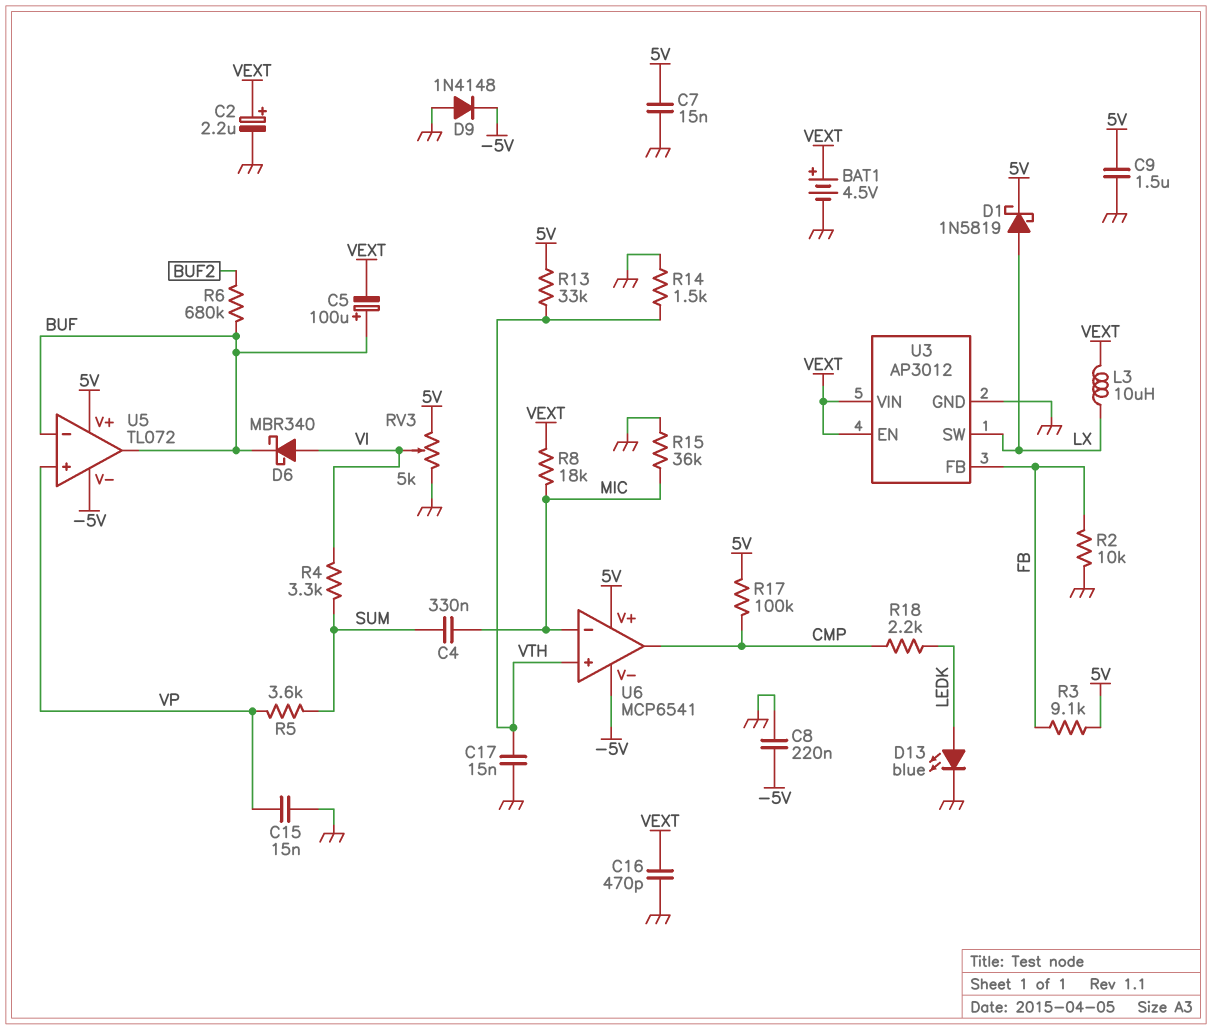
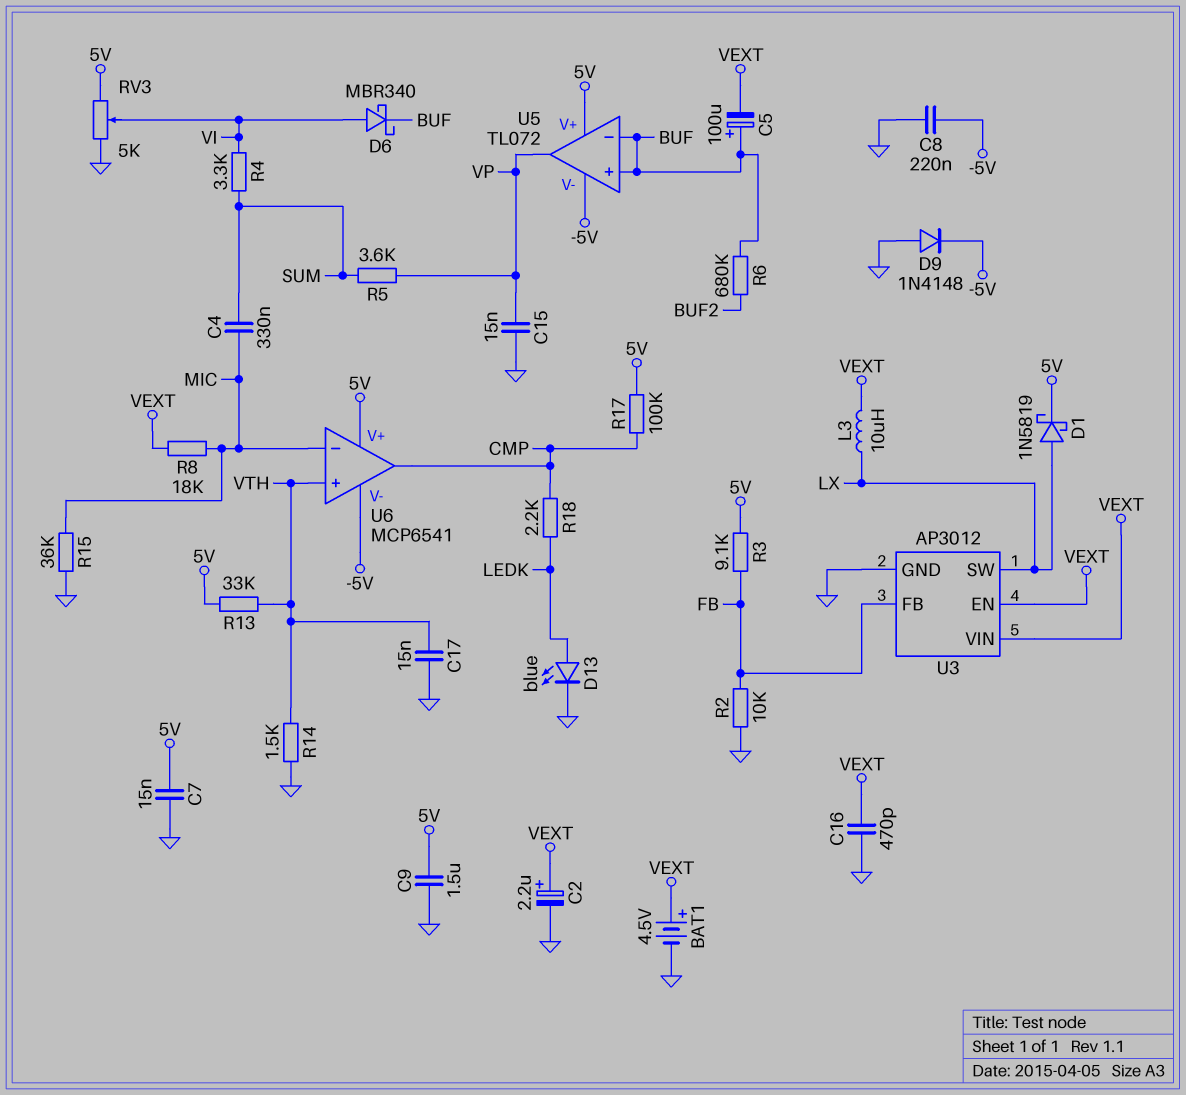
U5 pin in+: VP -> BUF
U5 pin out: BUF -> VP

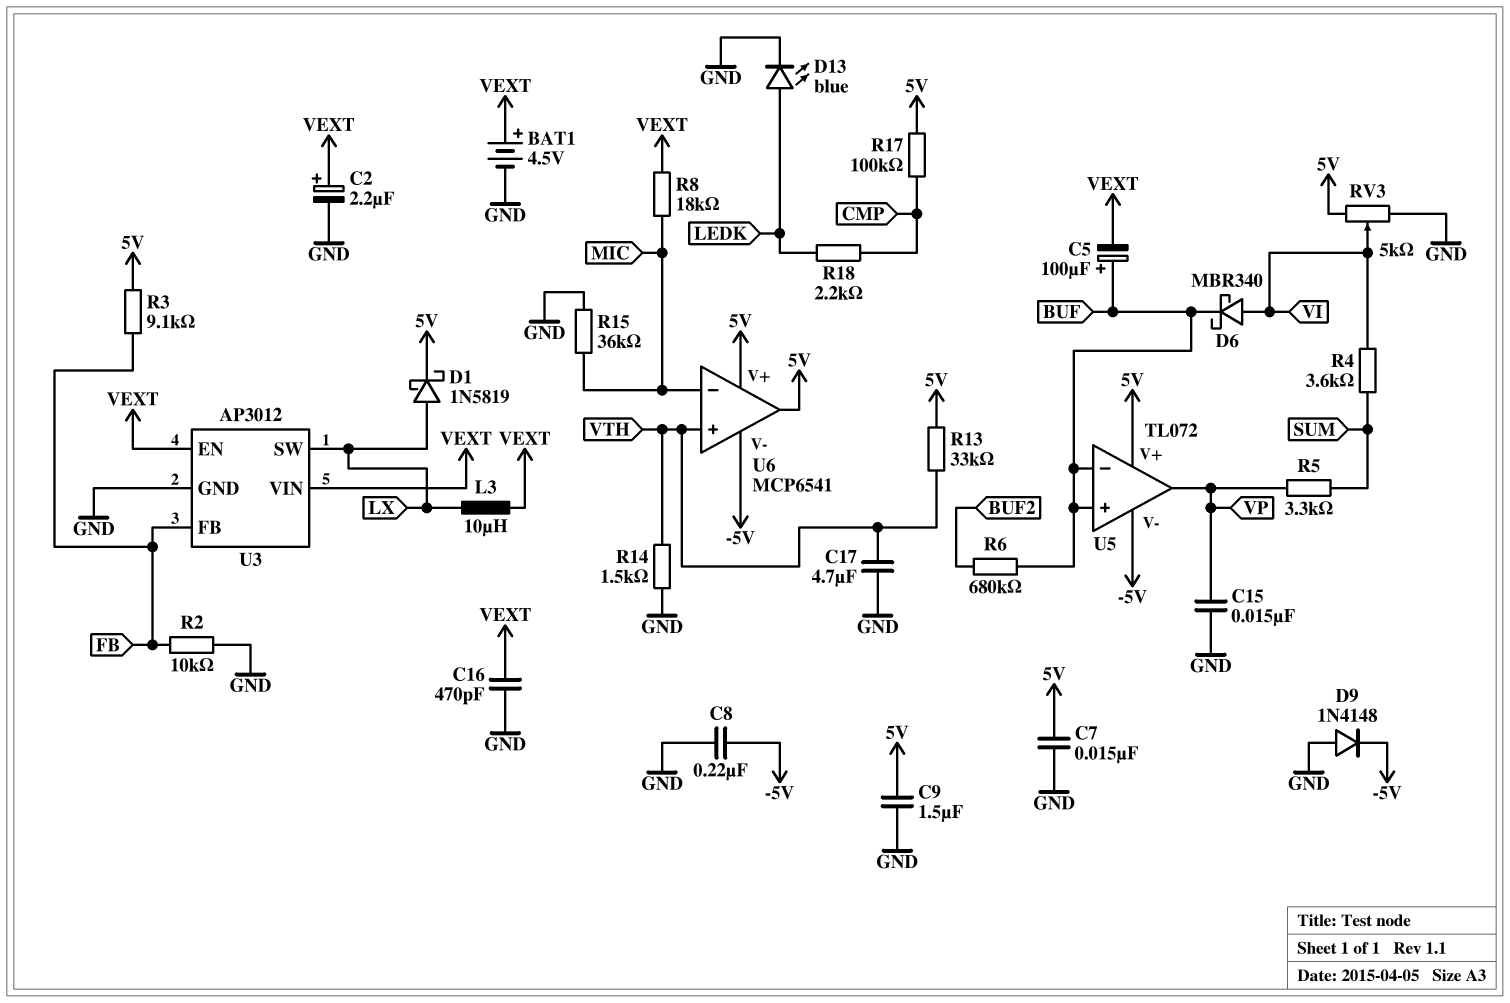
C4: 330nF (MIC, SUM) -> none
C17: 15nF (GND, VTH) -> 4.7uF (GND, VTH)
R4: 3.3k (SUM, VI) -> 3.6k (SUM, VI)
R5: 3.6k (SUM, VP) -> 3.3k (SUM, VP)
U6 pin out: CMP -> 5V

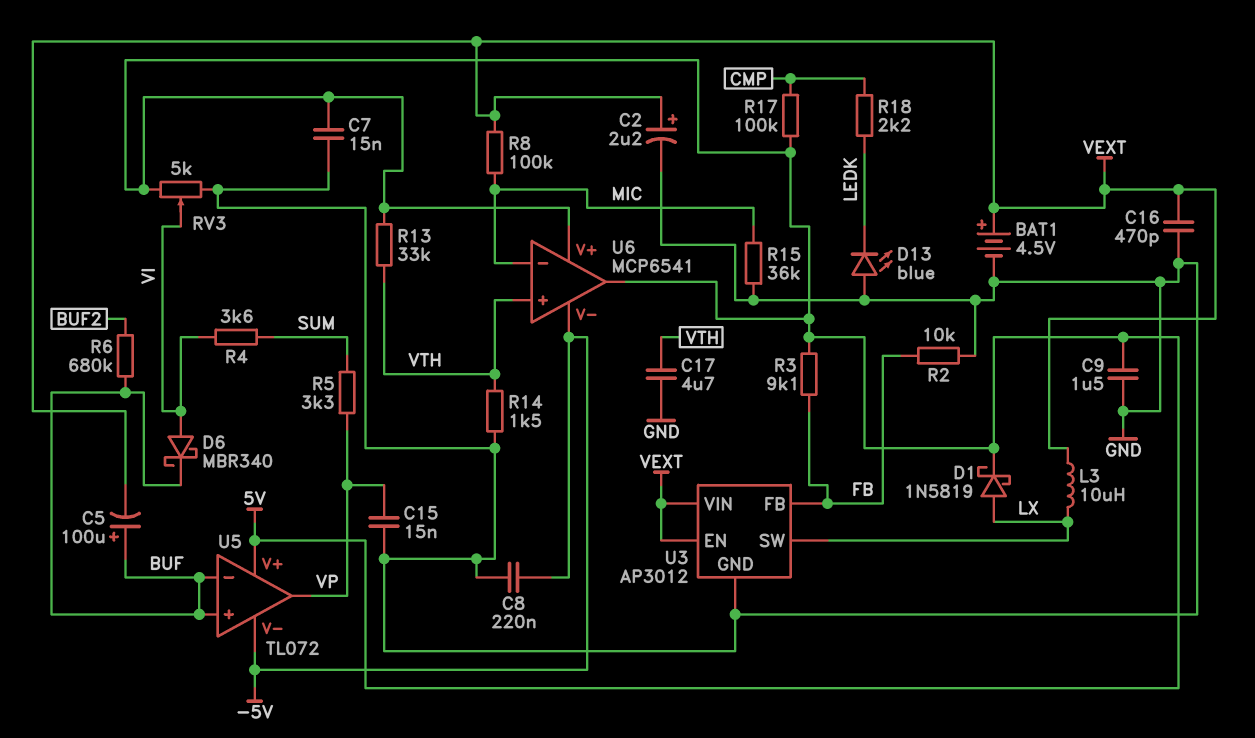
D9: diode 1N4148 (A GND, K -5V) -> none
D13: LED blue (A LEDK, K GND) -> LED blue (A GND, K LEDK)
R8: 18k (MIC, VEXT) -> 100k (MIC, VEXT)

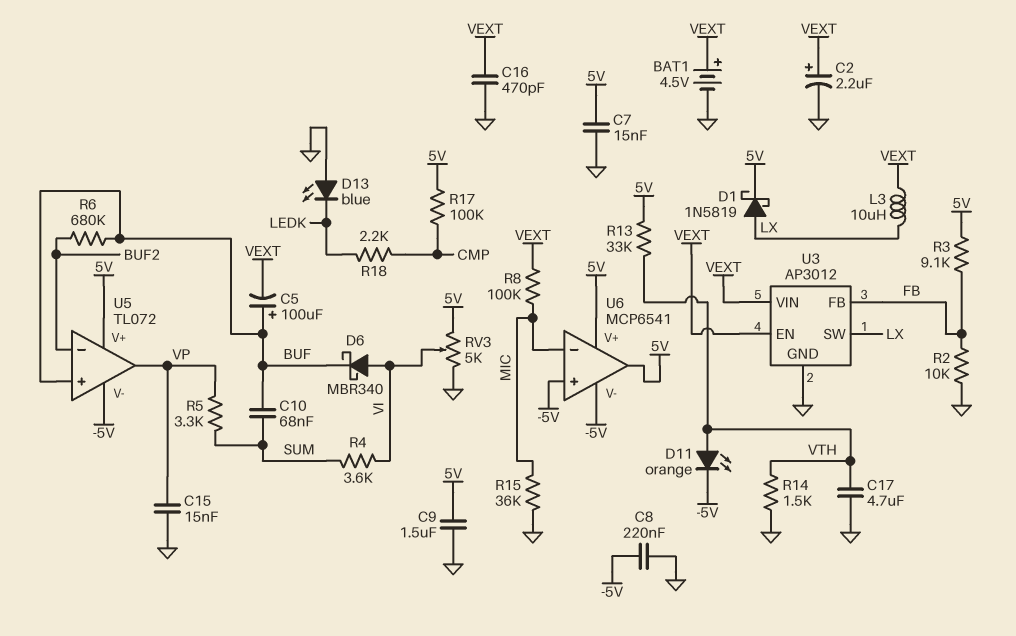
C10: none -> 68nF (BUF, SUM)
D11: none -> LED orange (A VTH, K -5V)
U5 pin in-: BUF -> BUF2
U6 pin in+: VTH -> -5V

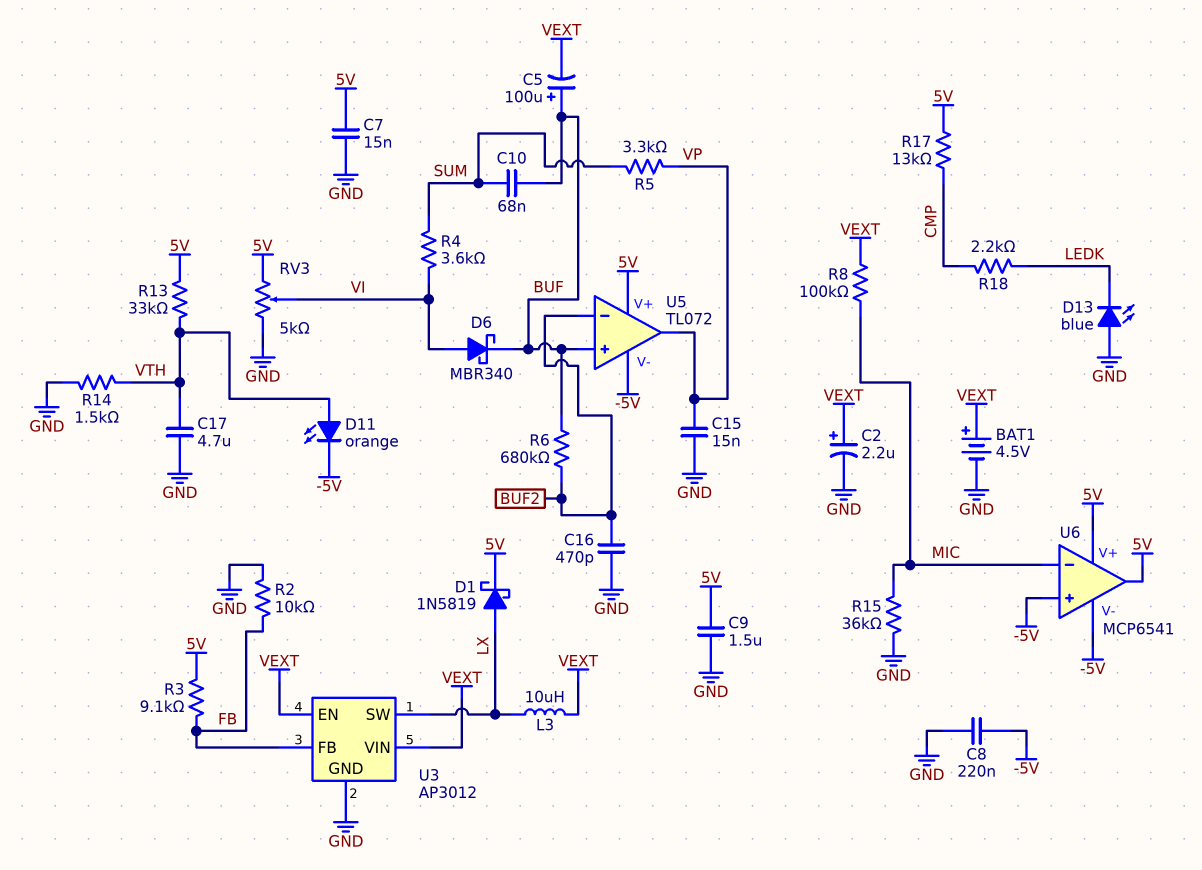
C16: 470pF (GND, VEXT) -> 470pF (BUF2, GND)
R17: 100k (5V, CMP) -> 13k (5V, CMP)

